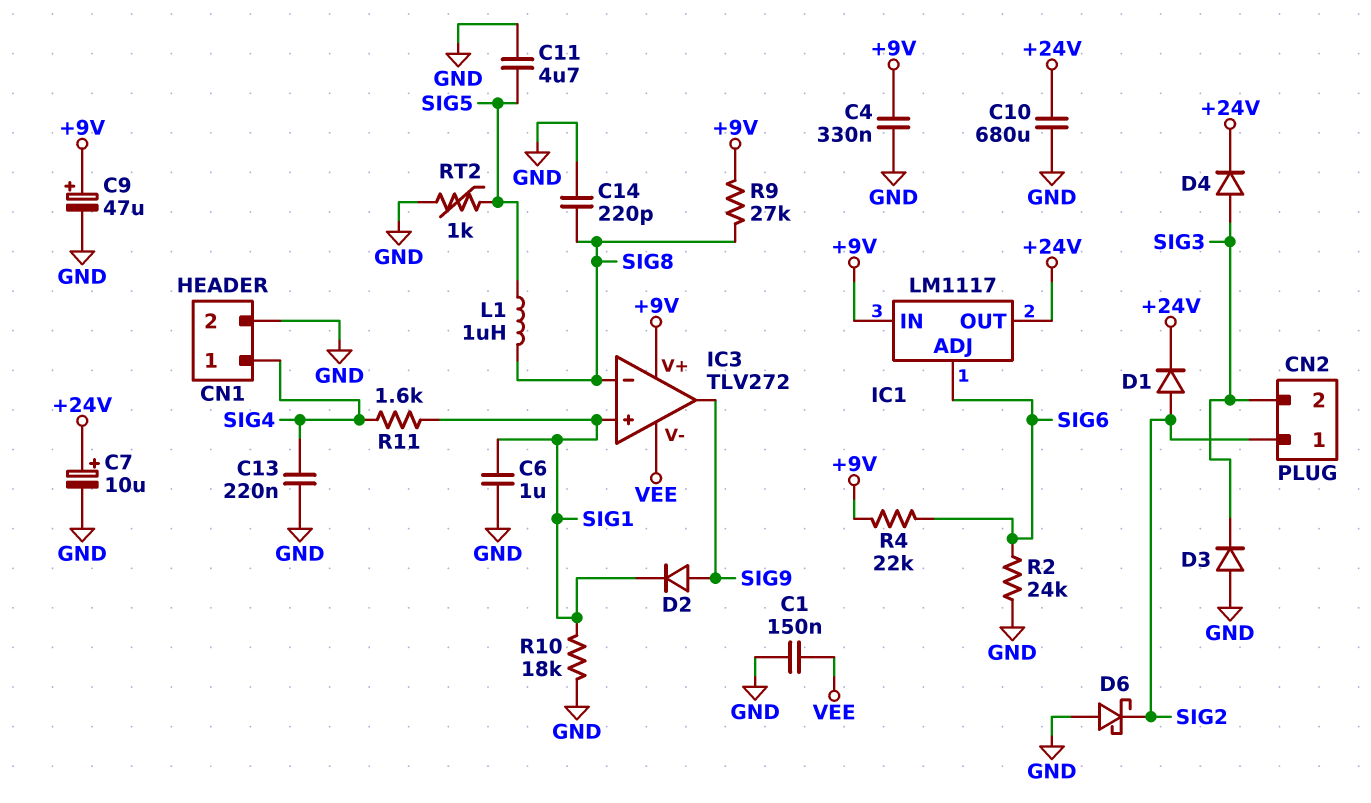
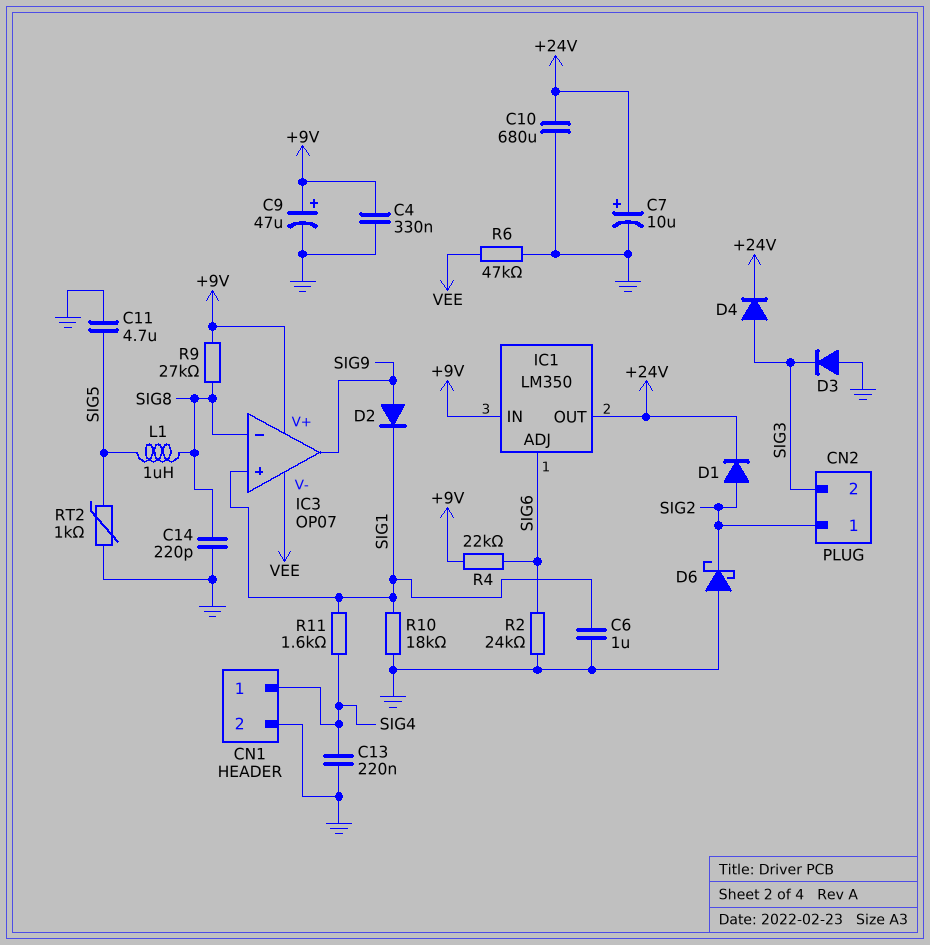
C1: 150nF (GND, VEE) -> none
IC1: LM1117 -> LM350
IC3: TLV272 -> OP07
R6: none -> 47k (GND, VEE)

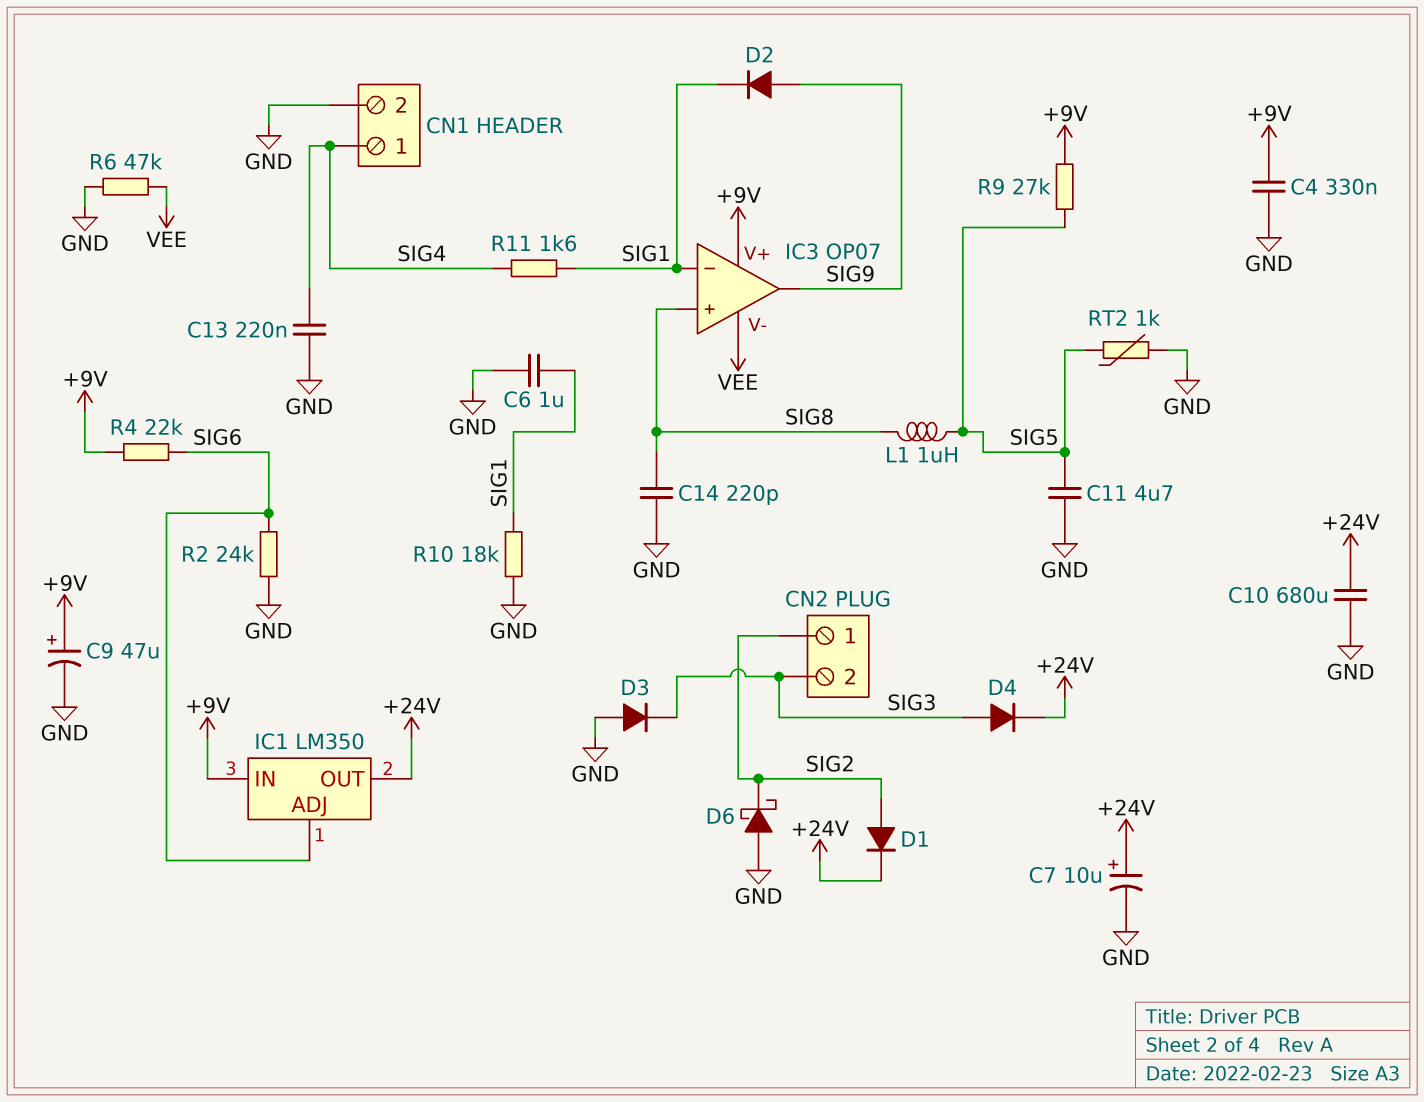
IC3 pin in+: SIG1 -> SIG8
IC3 pin in-: SIG8 -> SIG1
R9: 27k (+9V, SIG8) -> 27k (+9V, SIG5)

